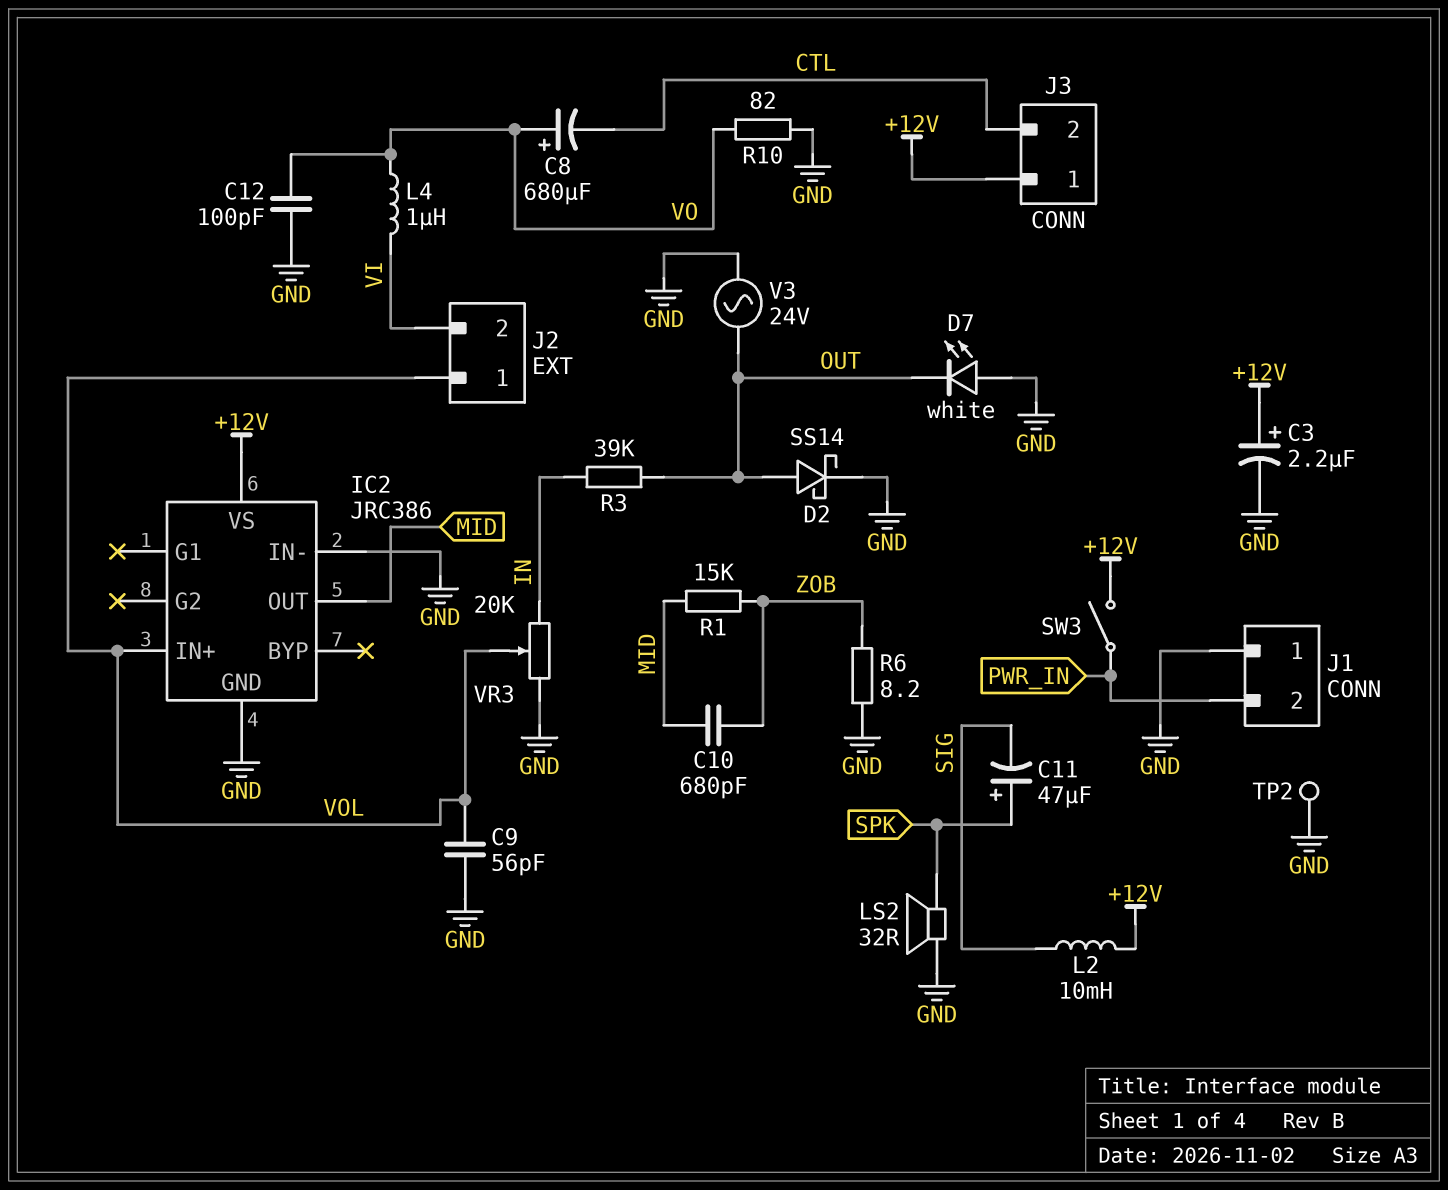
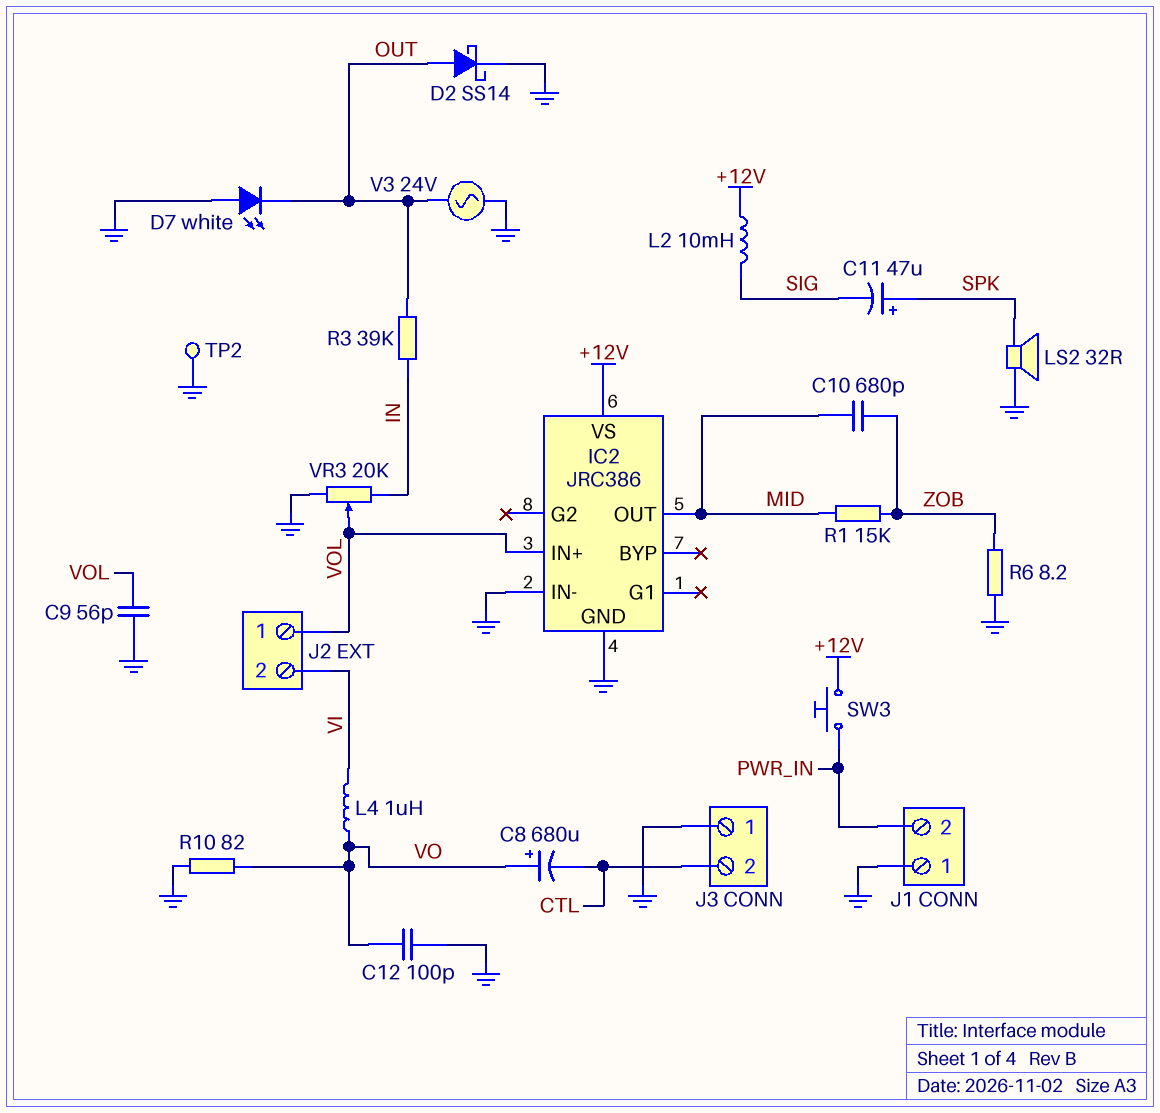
C3: 2.2uF (plus +12V, minus GND) -> none
J3 pin 1: +12V -> GND
SW3: switch (+12V, PWR_IN) -> button (+12V, PWR_IN)

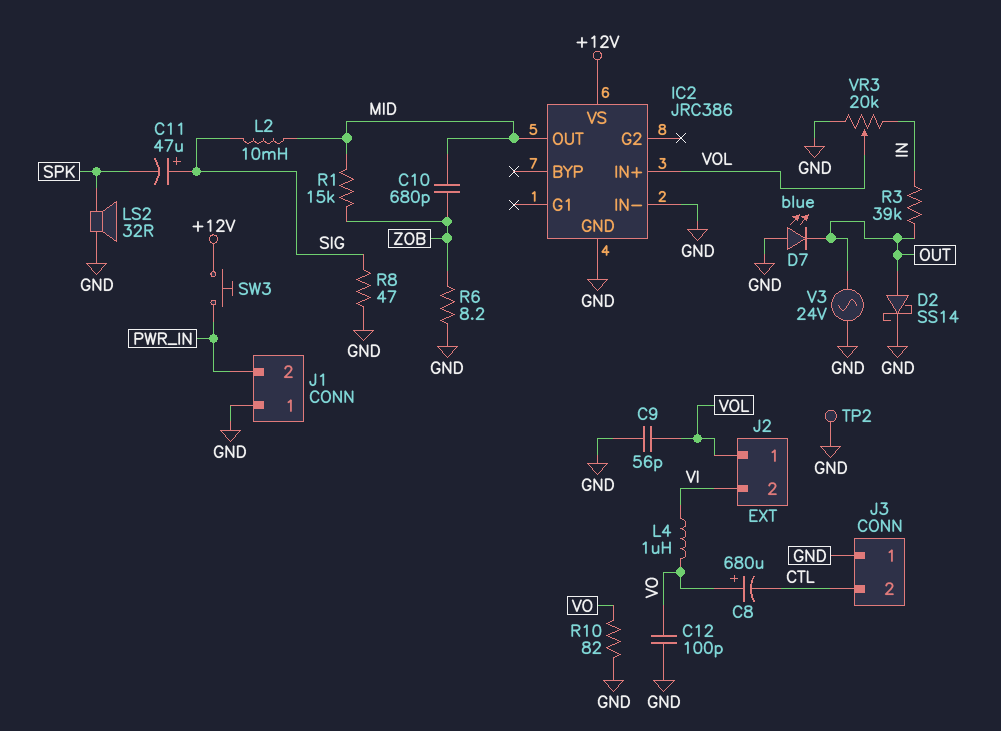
C11: 47uF (plus SPK, minus SIG) -> 47uF (plus SIG, minus SPK)
D7: LED white (A GND, K OUT) -> LED blue (A GND, K OUT)
L2: 10mH (+12V, SIG) -> 10mH (MID, SIG)
R8: none -> 47 (GND, SIG)

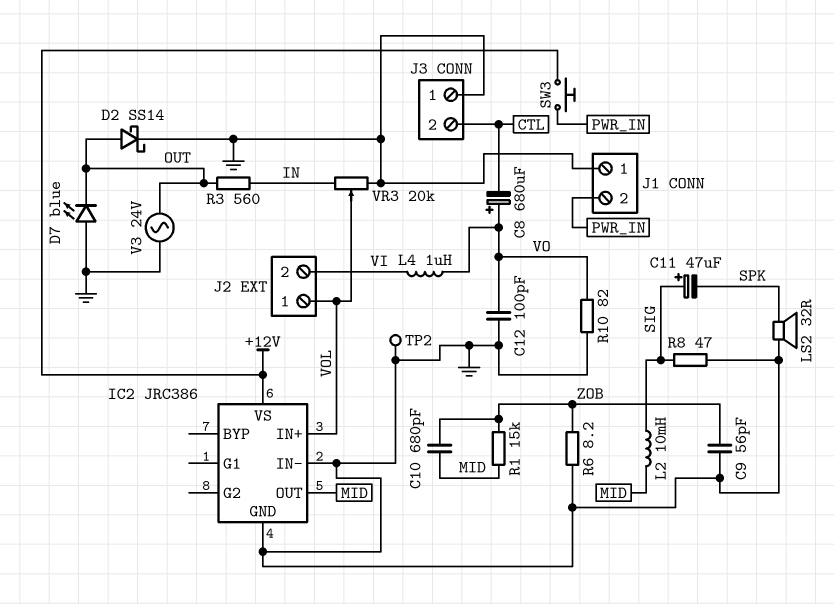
C9: 56pF (GND, VOL) -> 56pF (GND, ZOB)
R3: 39k (IN, OUT) -> 560 (IN, OUT)

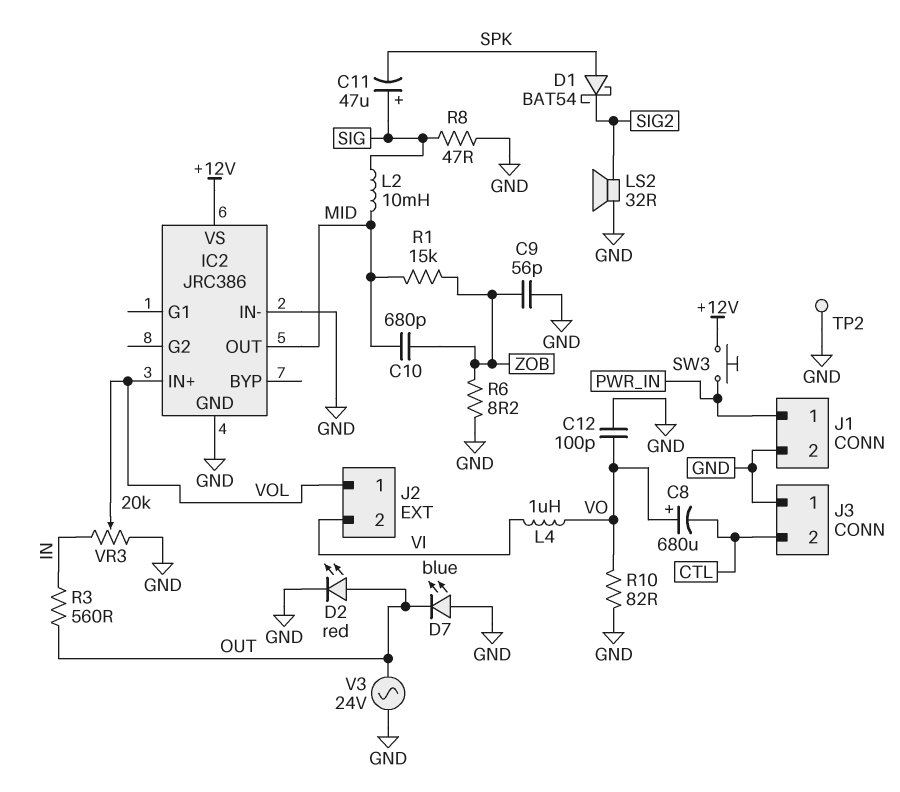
D1: none -> schottky BAT54 (A SPK, K SIG2)
D2: schottky SS14 (A OUT, K GND) -> LED red (A OUT, K GND)
J1 pin 1: GND -> PWR_IN
J1 pin 2: PWR_IN -> GND
LS2: speaker 32R (GND, SPK) -> speaker 32R (GND, SIG2)

